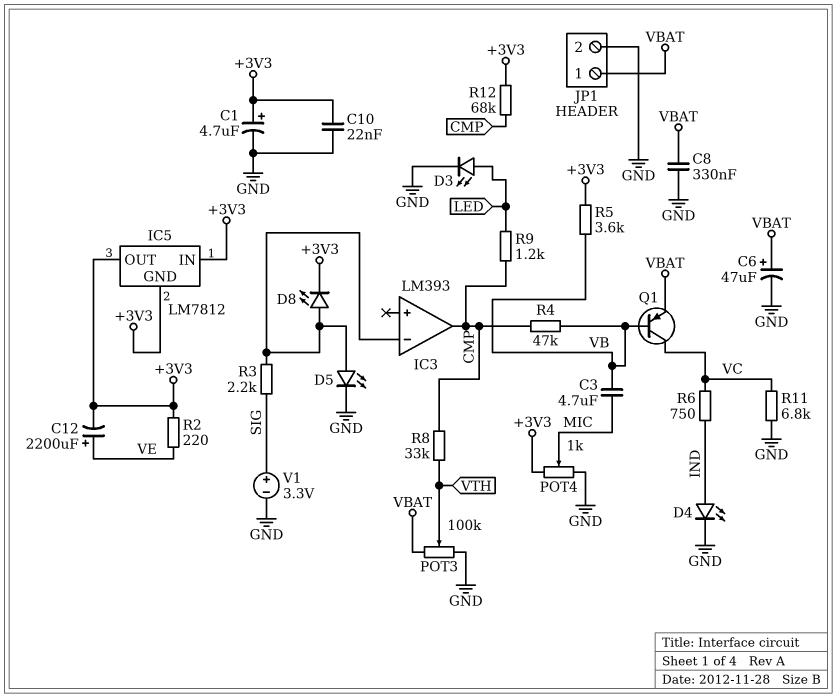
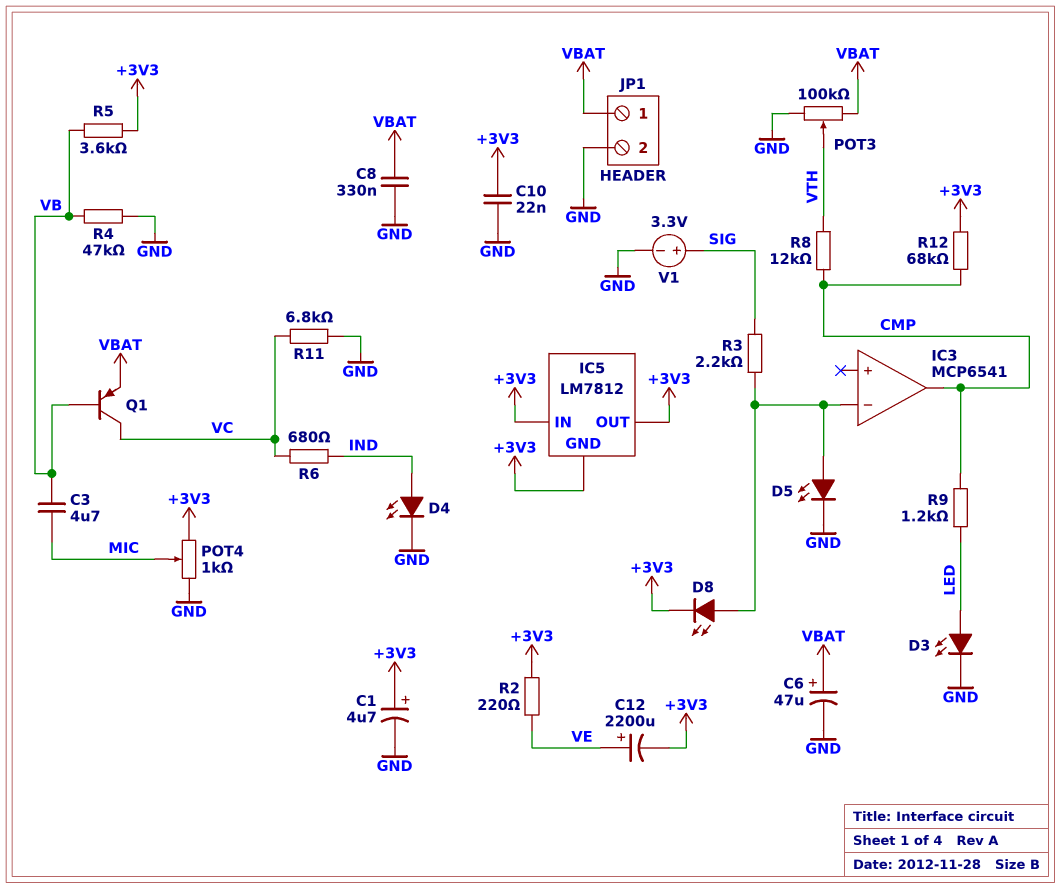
IC3: LM393 -> MCP6541
R4: 47k (CMP, VB) -> 47k (GND, VB)
R6: 750 (IND, VC) -> 680 (IND, VC)
R8: 33k (CMP, VTH) -> 12k (CMP, VTH)

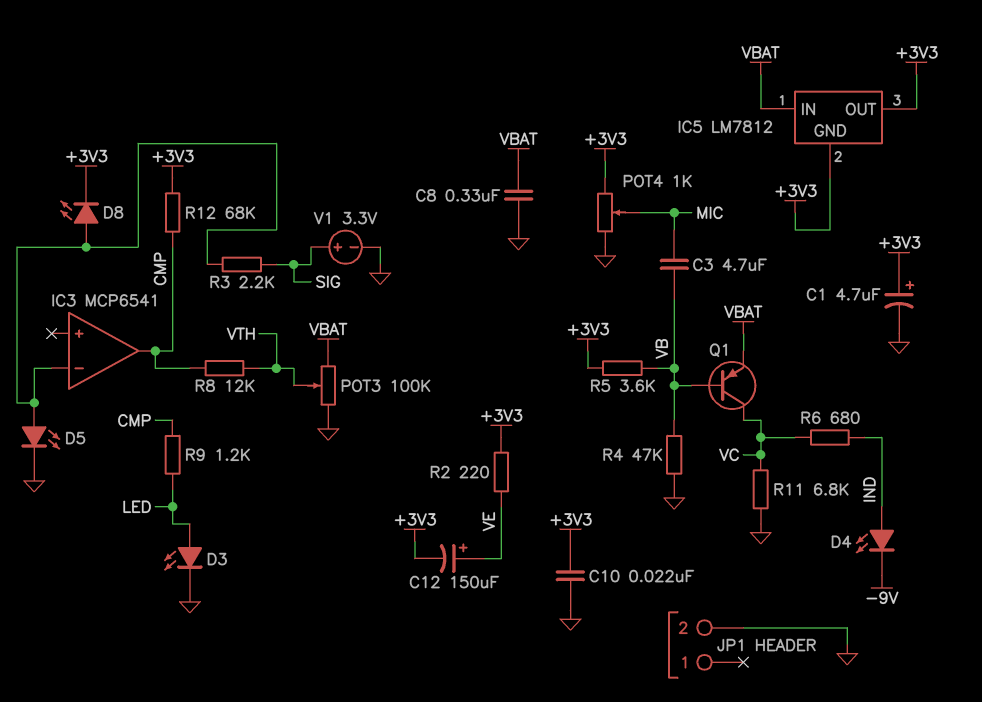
C6: 47uF (plus VBAT, minus GND) -> none
C12: 2200uF (plus VE, minus +3V3) -> 150uF (plus VE, minus +3V3)
D4: LED (A IND, K GND) -> LED (A IND, K -9V)
IC5 pin IN: +3V3 -> VBAT
JP1 pin 1: VBAT -> none

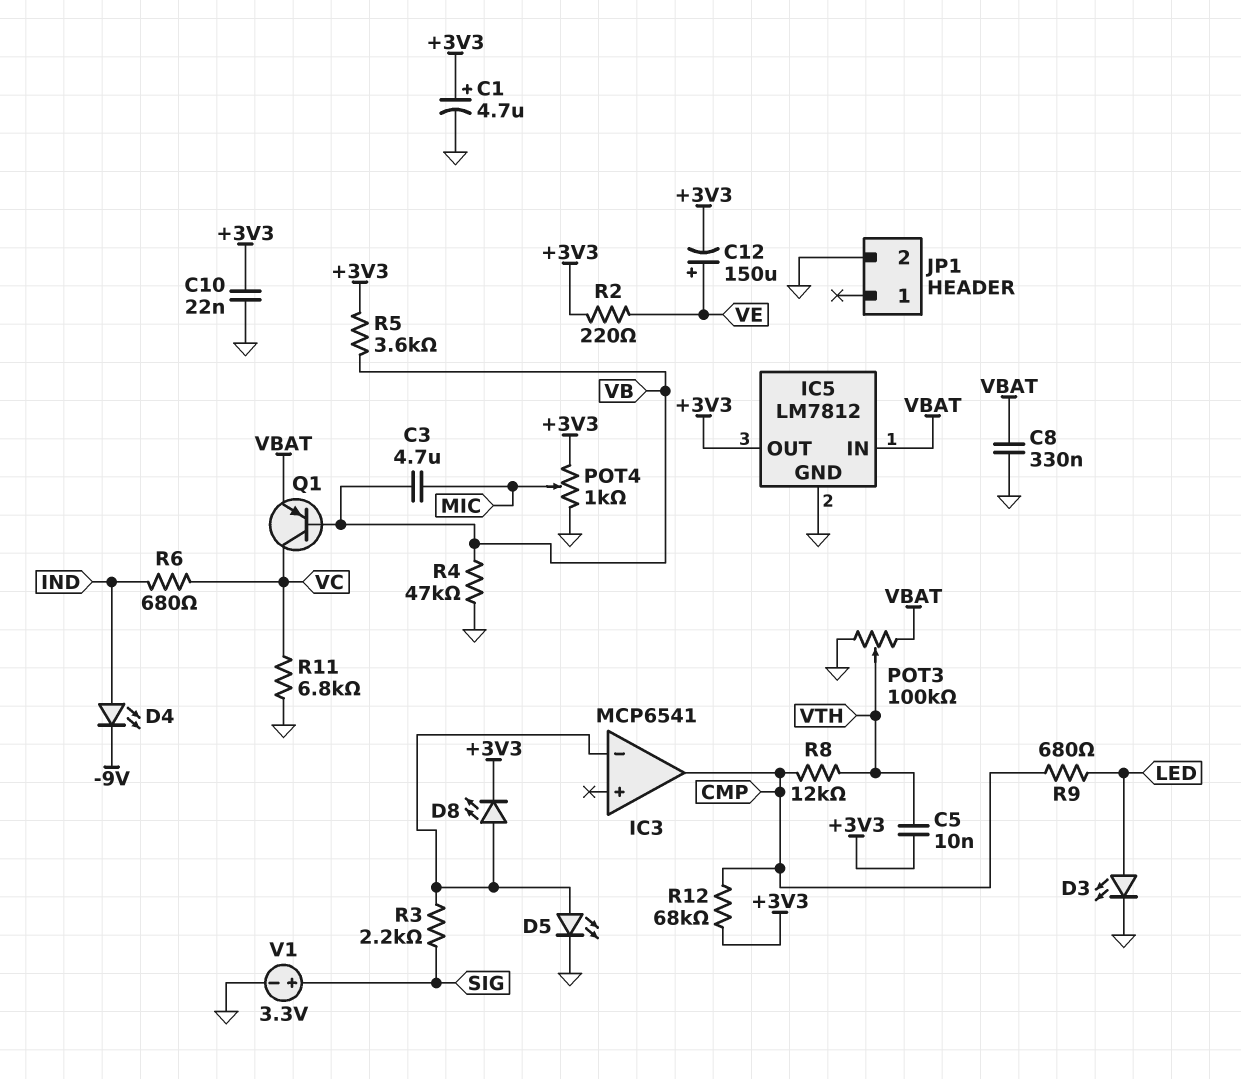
C5: none -> 10nF (+3V3, VTH)
IC5 pin GND: +3V3 -> GND
R9: 1.2k (CMP, LED) -> 680 (CMP, LED)

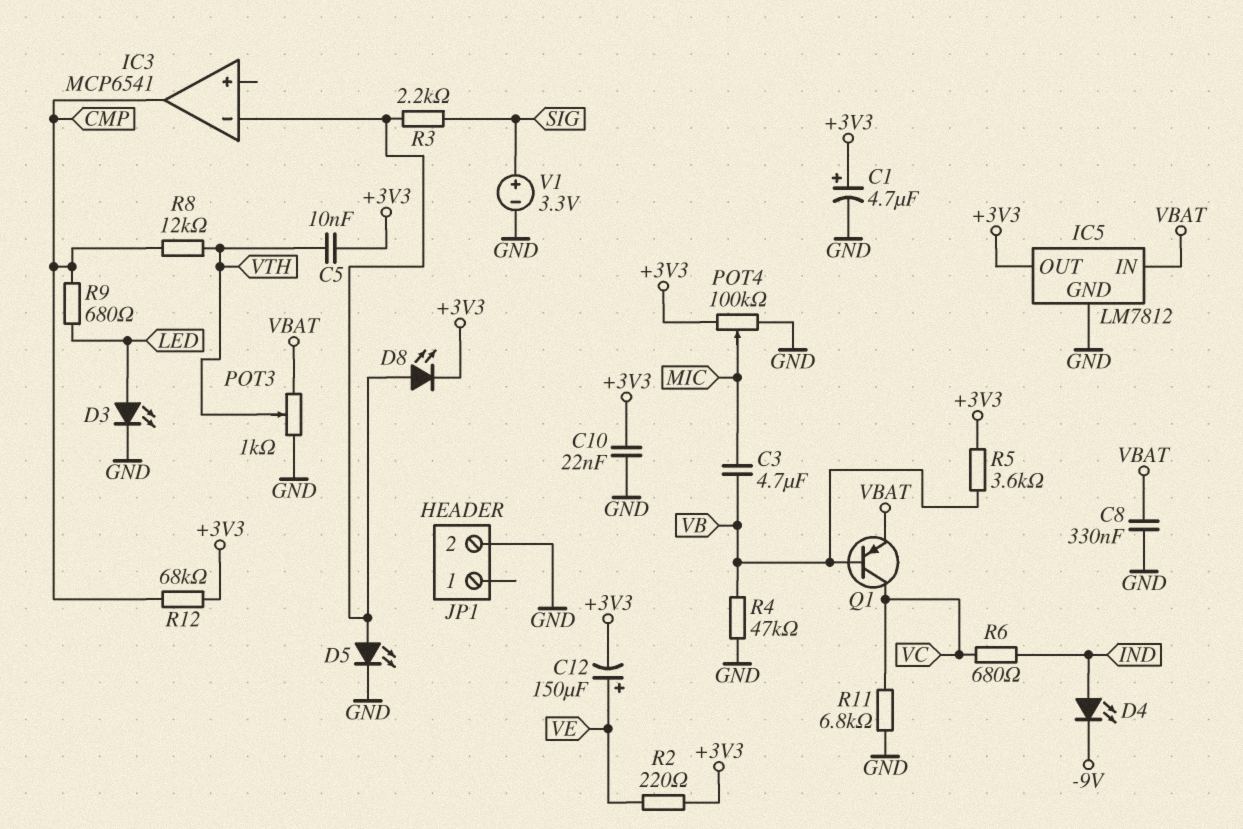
POT3: 100k (GND, VBAT, wiper VTH) -> 1k (GND, VBAT, wiper VTH)
POT4: 1k (+3V3, GND, wiper MIC) -> 100k (+3V3, GND, wiper MIC)

